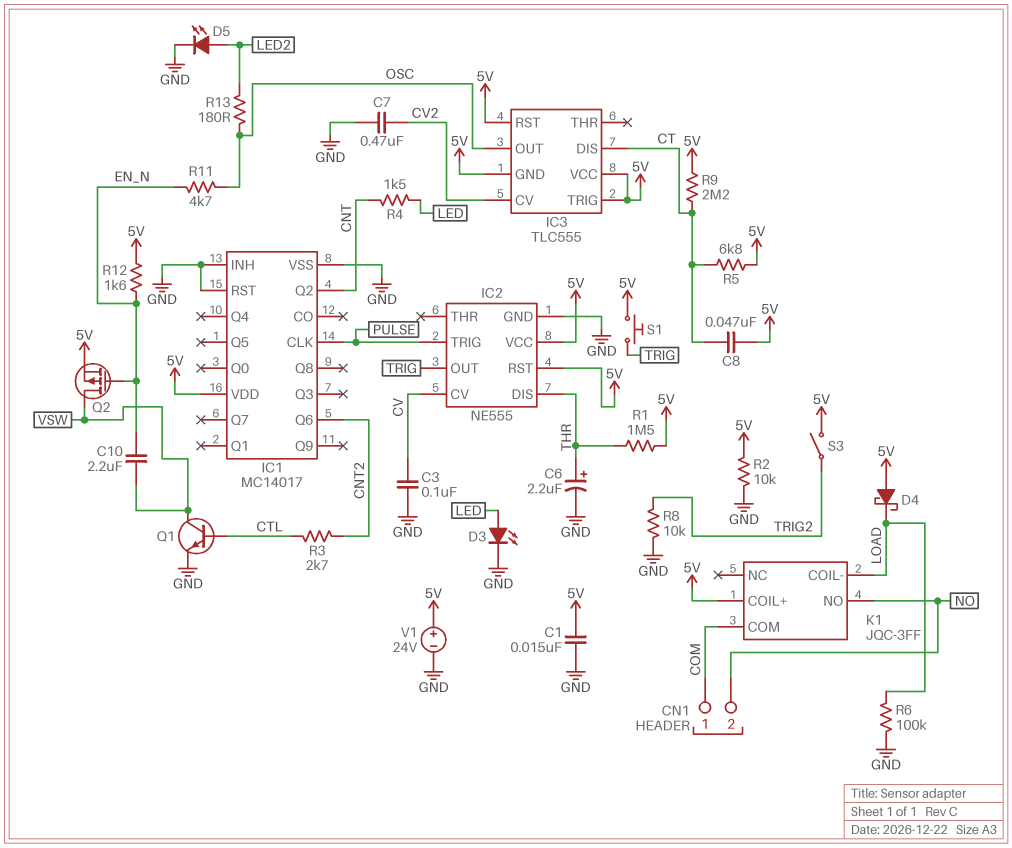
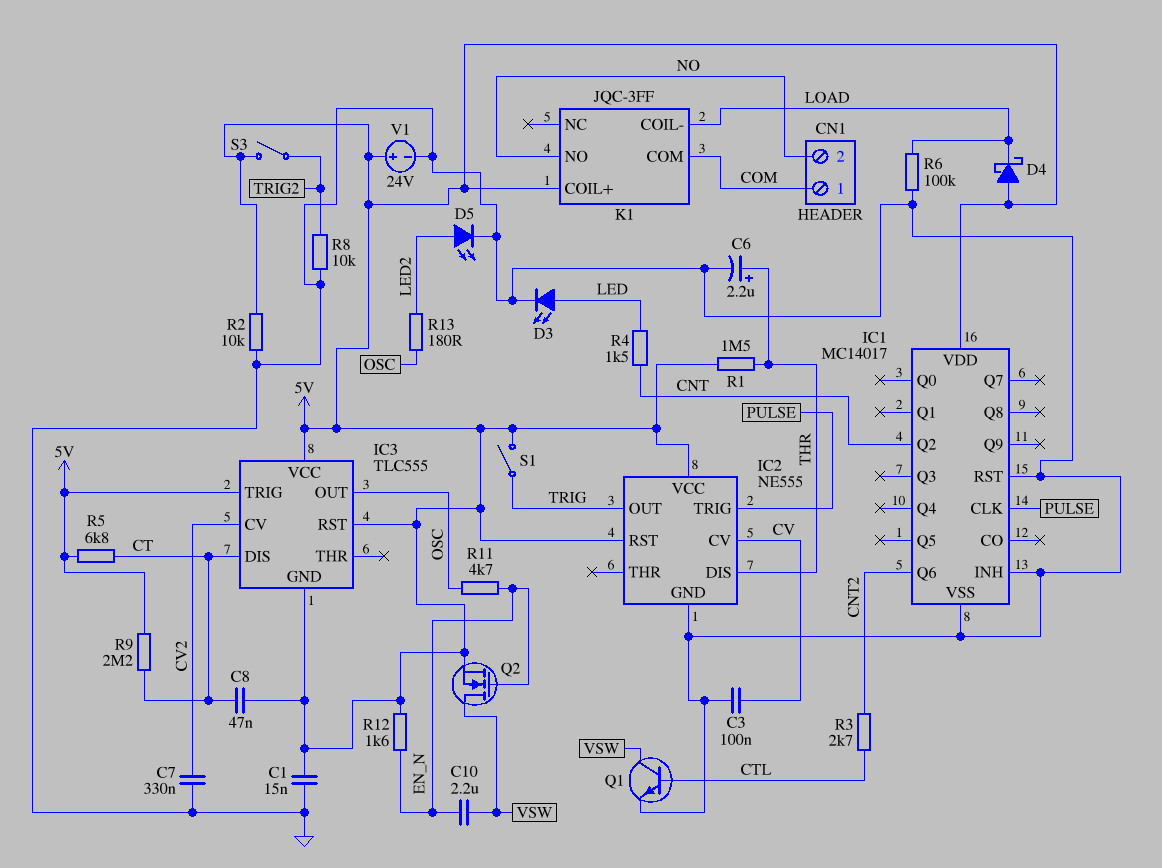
C7: 470nF (CV2, GND) -> 330nF (CV2, GND)
Q2: PMOS (G EN_N, D VSW, S 5V) -> NMOS (G EN_N, D VSW, S 5V)
S1: button (5V, TRIG) -> switch (5V, TRIG)

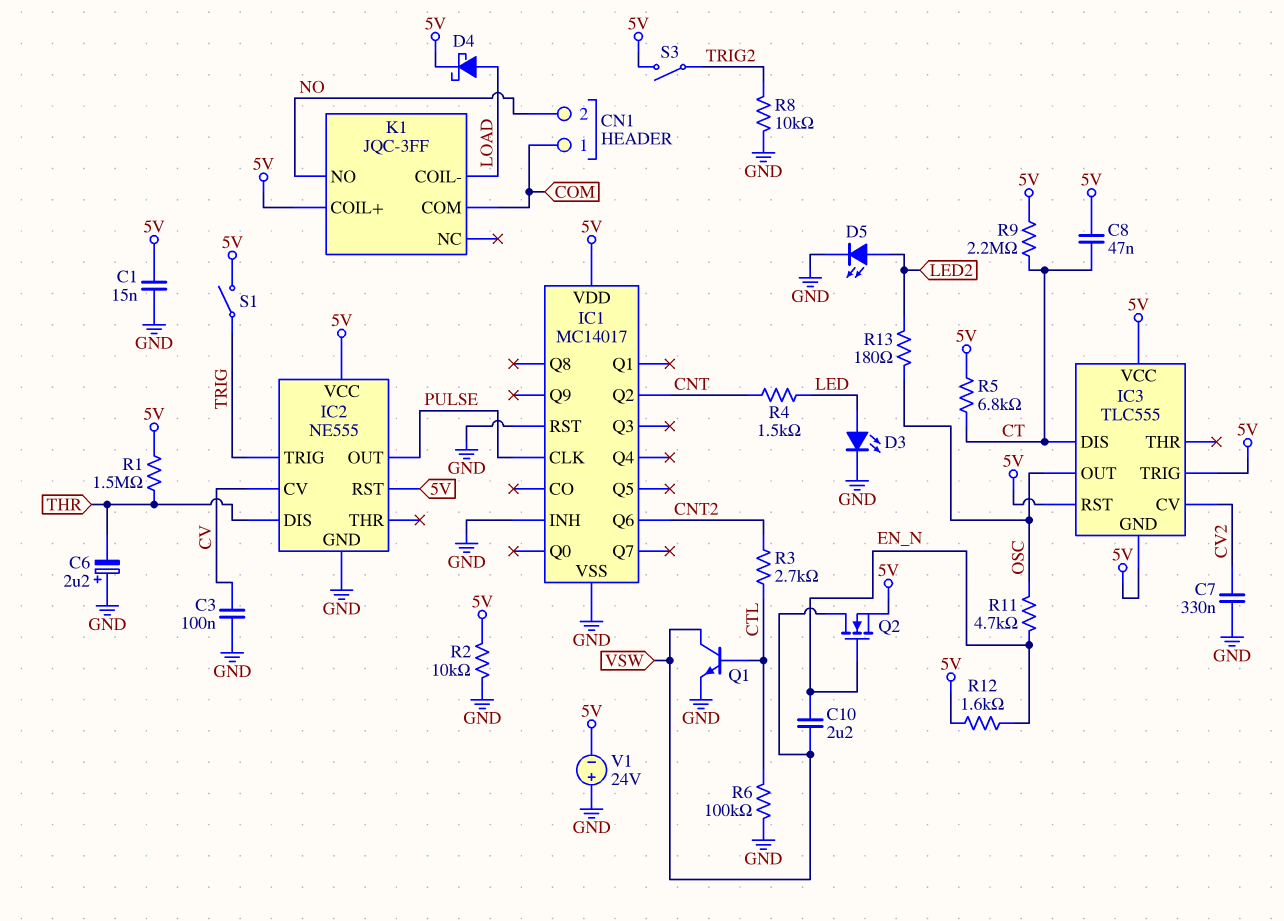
C6: 2.2uF (plus THR, minus GND) -> 2.2uF (plus GND, minus THR)
D4: schottky (A 5V, K LOAD) -> schottky (A LOAD, K 5V)
IC2 pin OUT: TRIG -> PULSE
IC2 pin TRIG: PULSE -> TRIG
R6: 100k (GND, LOAD) -> 100k (CTL, GND)
V1: 24V (plus 5V, minus GND) -> 24V (plus GND, minus 5V)

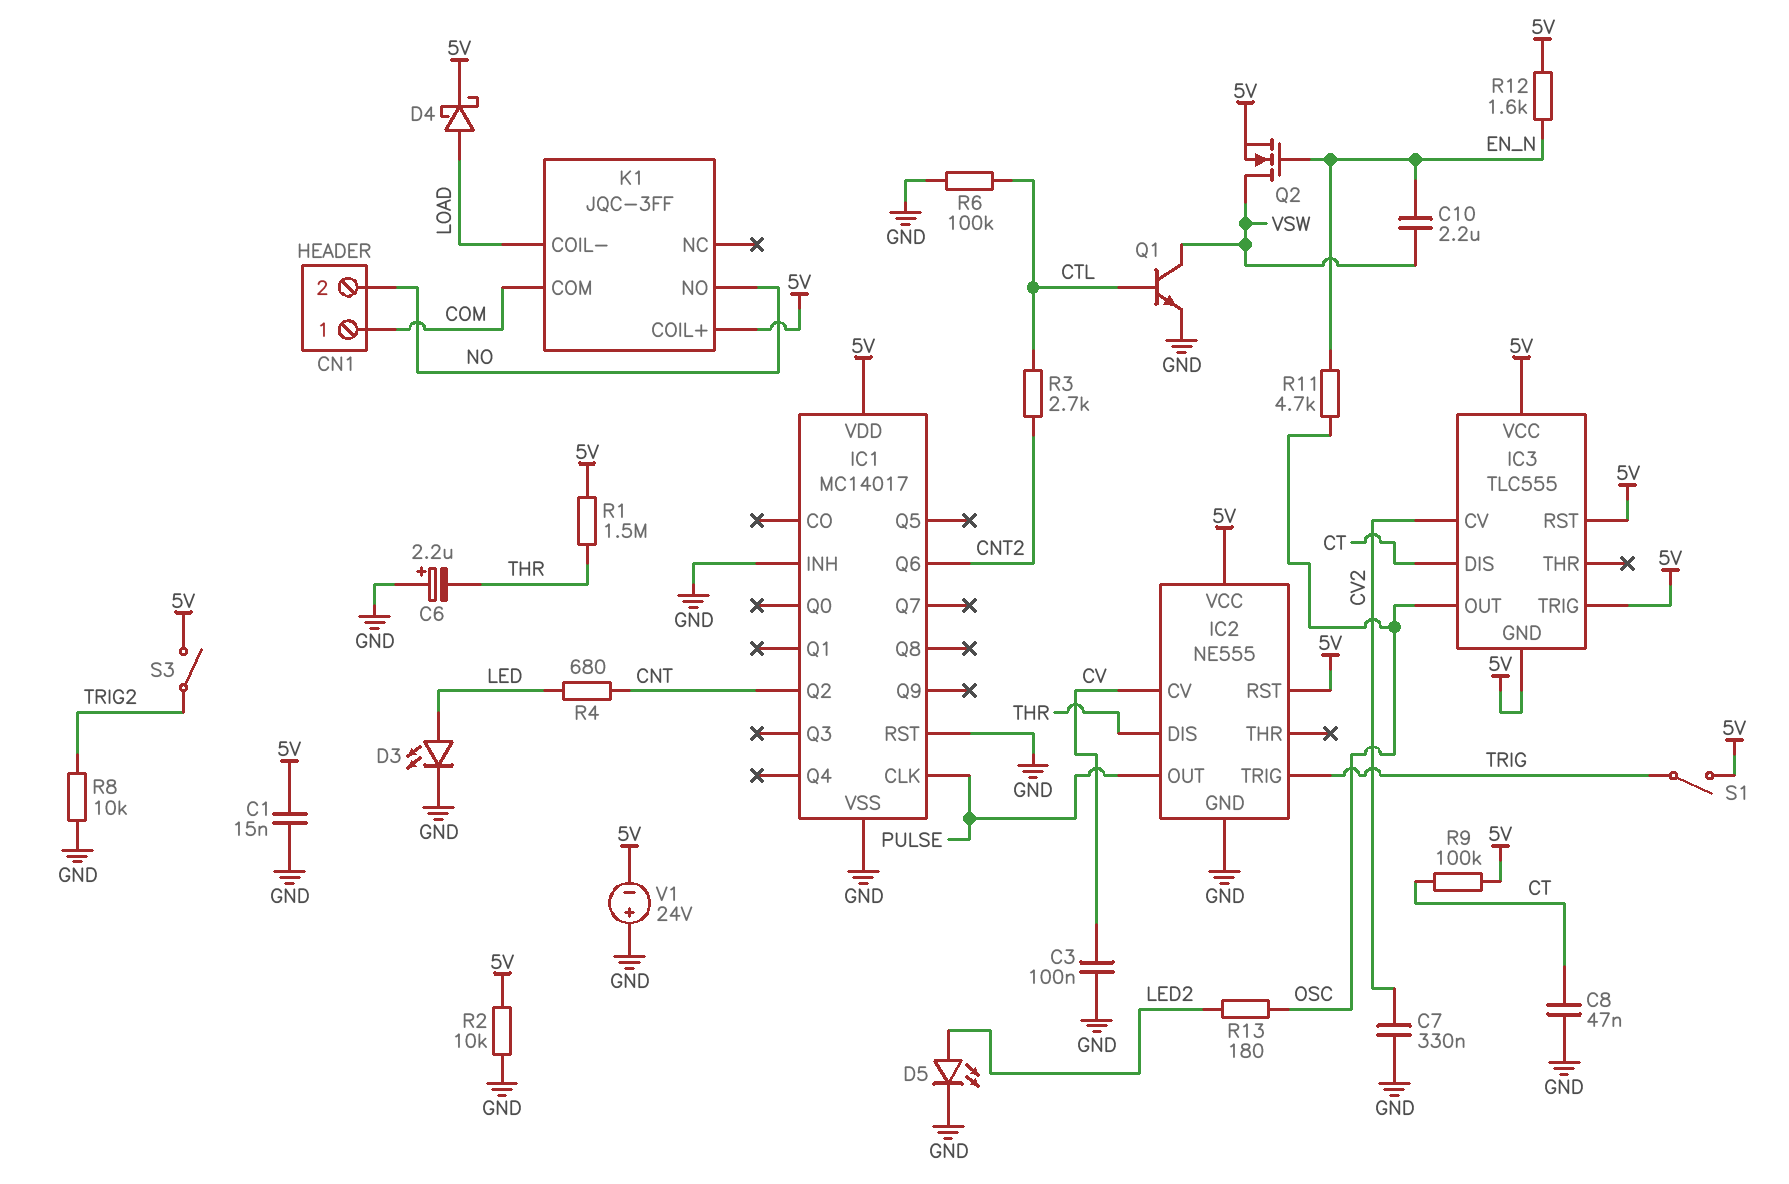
C8: 47nF (5V, CT) -> 47nF (CT, GND)
R4: 1.5k (CNT, LED) -> 680 (CNT, LED)
R5: 6.8k (5V, CT) -> none
R9: 2.2M (5V, CT) -> 100k (5V, CT)

